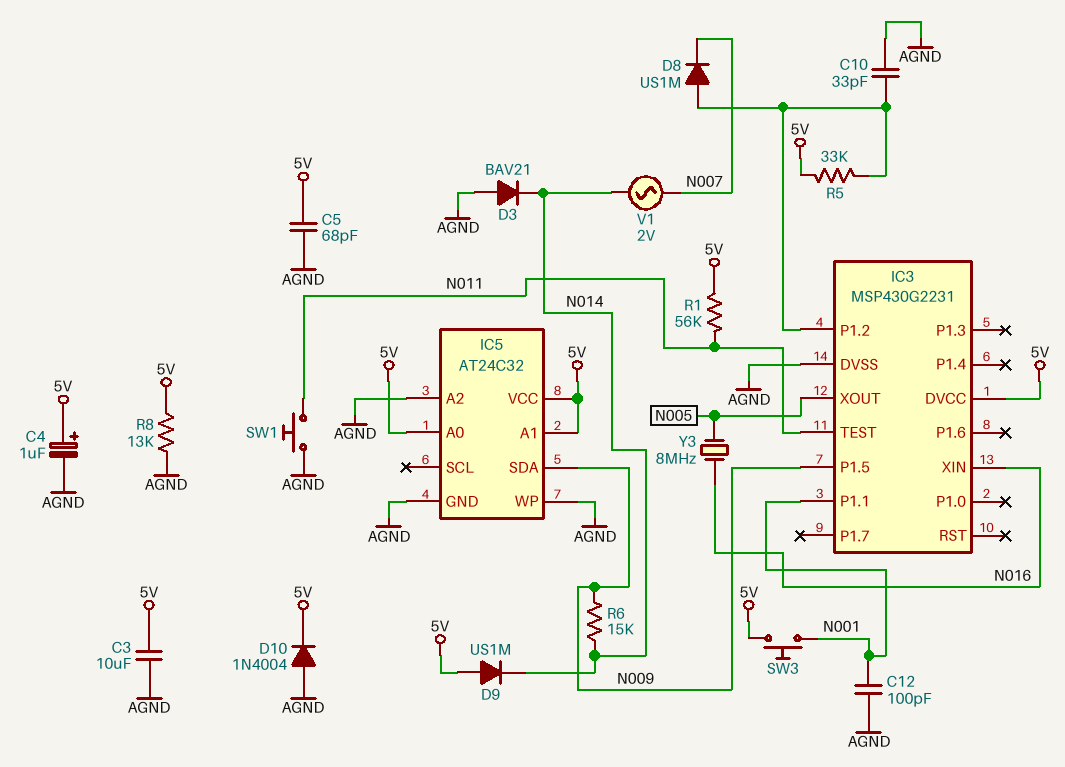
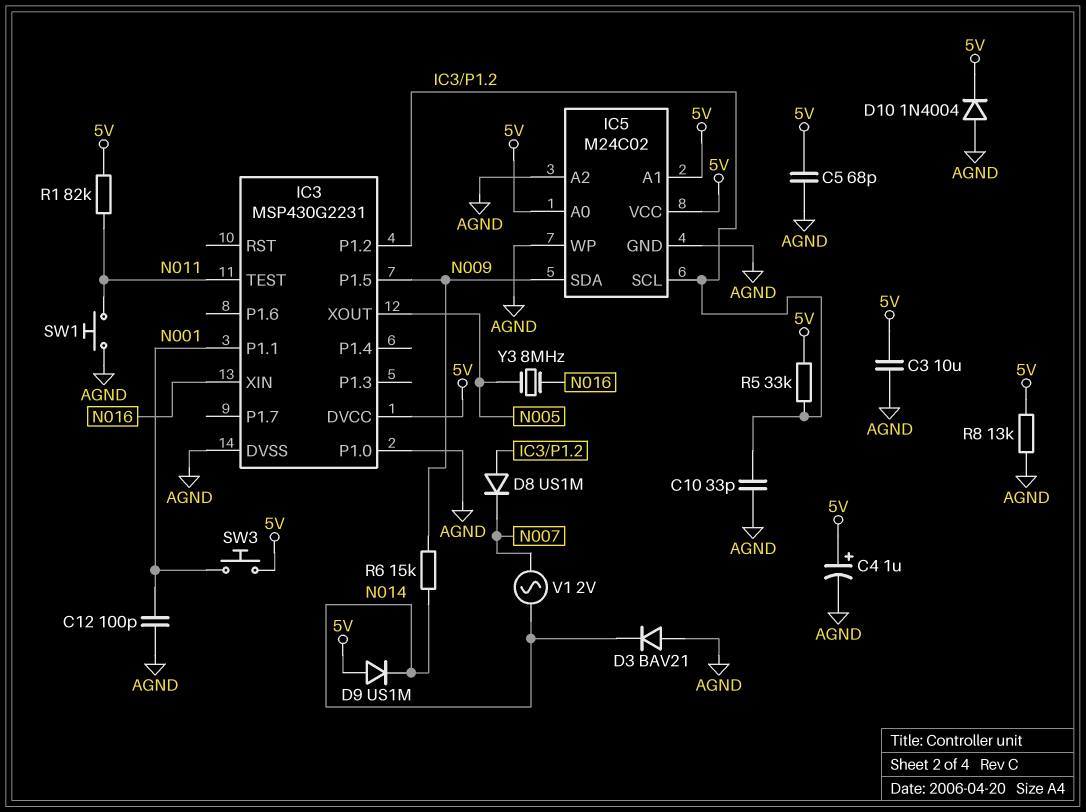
IC3 pin P1.0: none -> AGND
IC5: AT24C32 -> M24C02
IC5 pin SCL: none -> IC3/P1.2
R1: 56k (5V, N011) -> 82k (5V, N011)

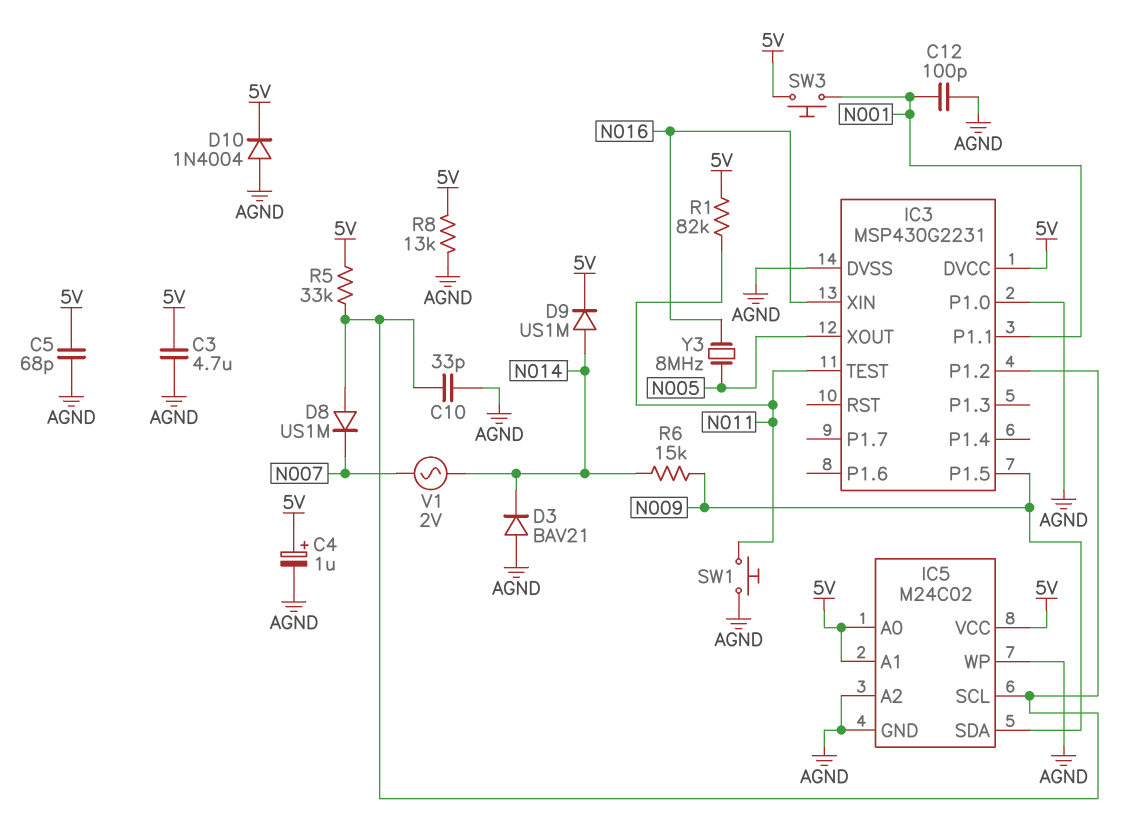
C3: 10uF (5V, AGND) -> 4.7uF (5V, AGND)
D9: diode US1M (A 5V, K N014) -> diode US1M (A N014, K 5V)

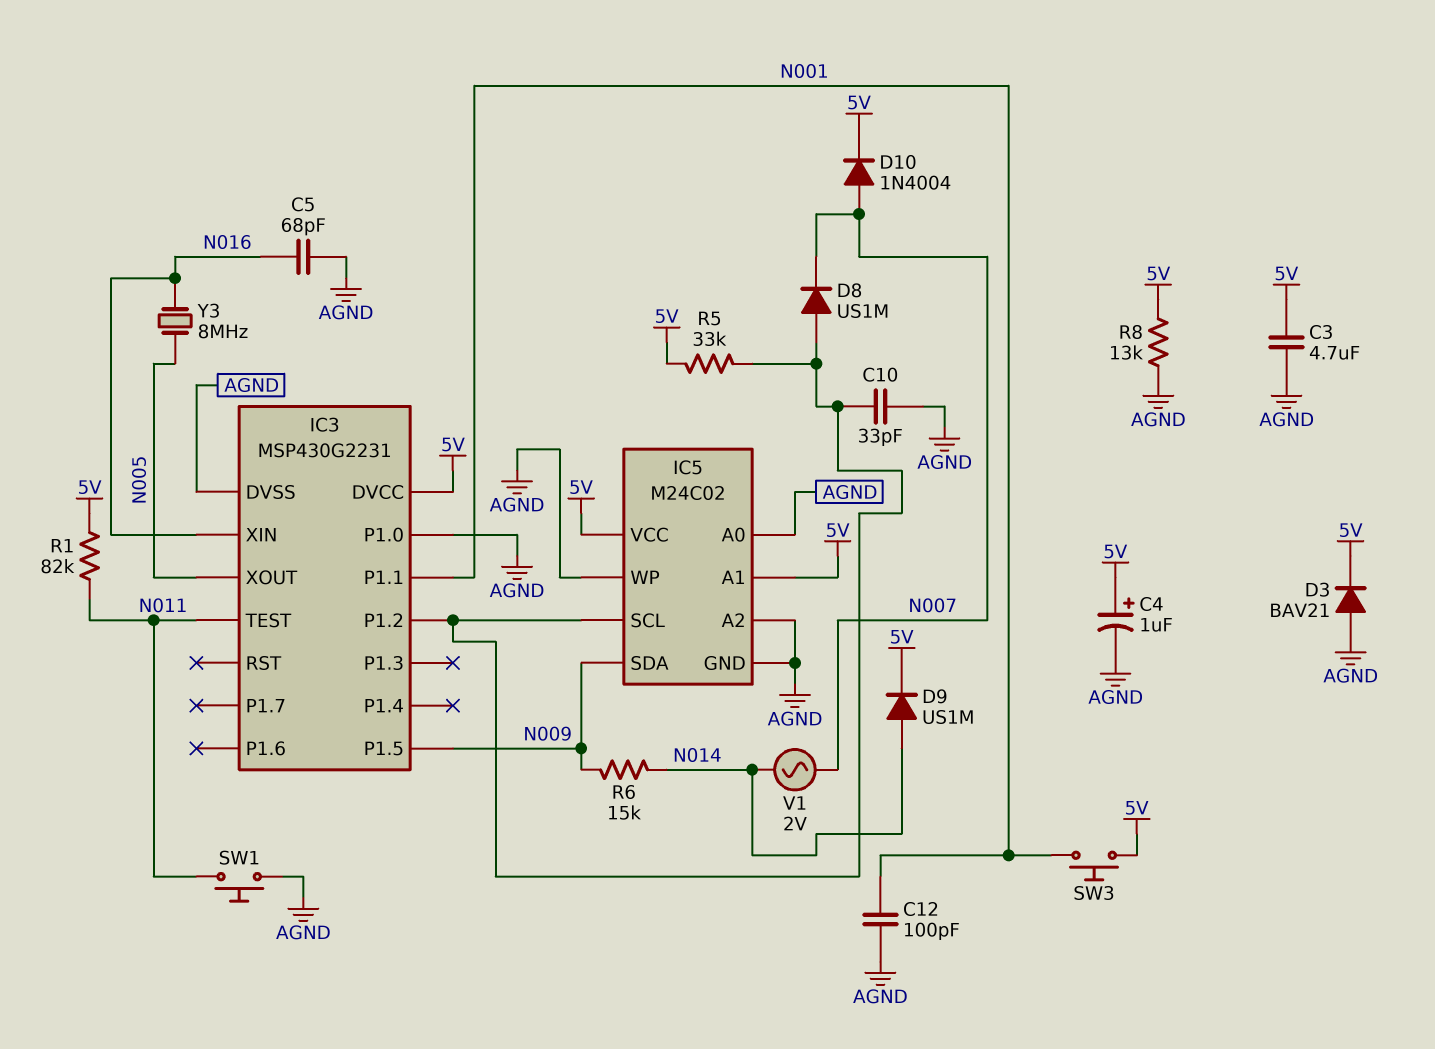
C5: 68pF (5V, AGND) -> 68pF (AGND, N016)
D3: diode BAV21 (A AGND, K N014) -> diode BAV21 (A AGND, K 5V)
D10: diode 1N4004 (A AGND, K 5V) -> diode 1N4004 (A N007, K 5V)
IC5 pin A0: 5V -> AGND

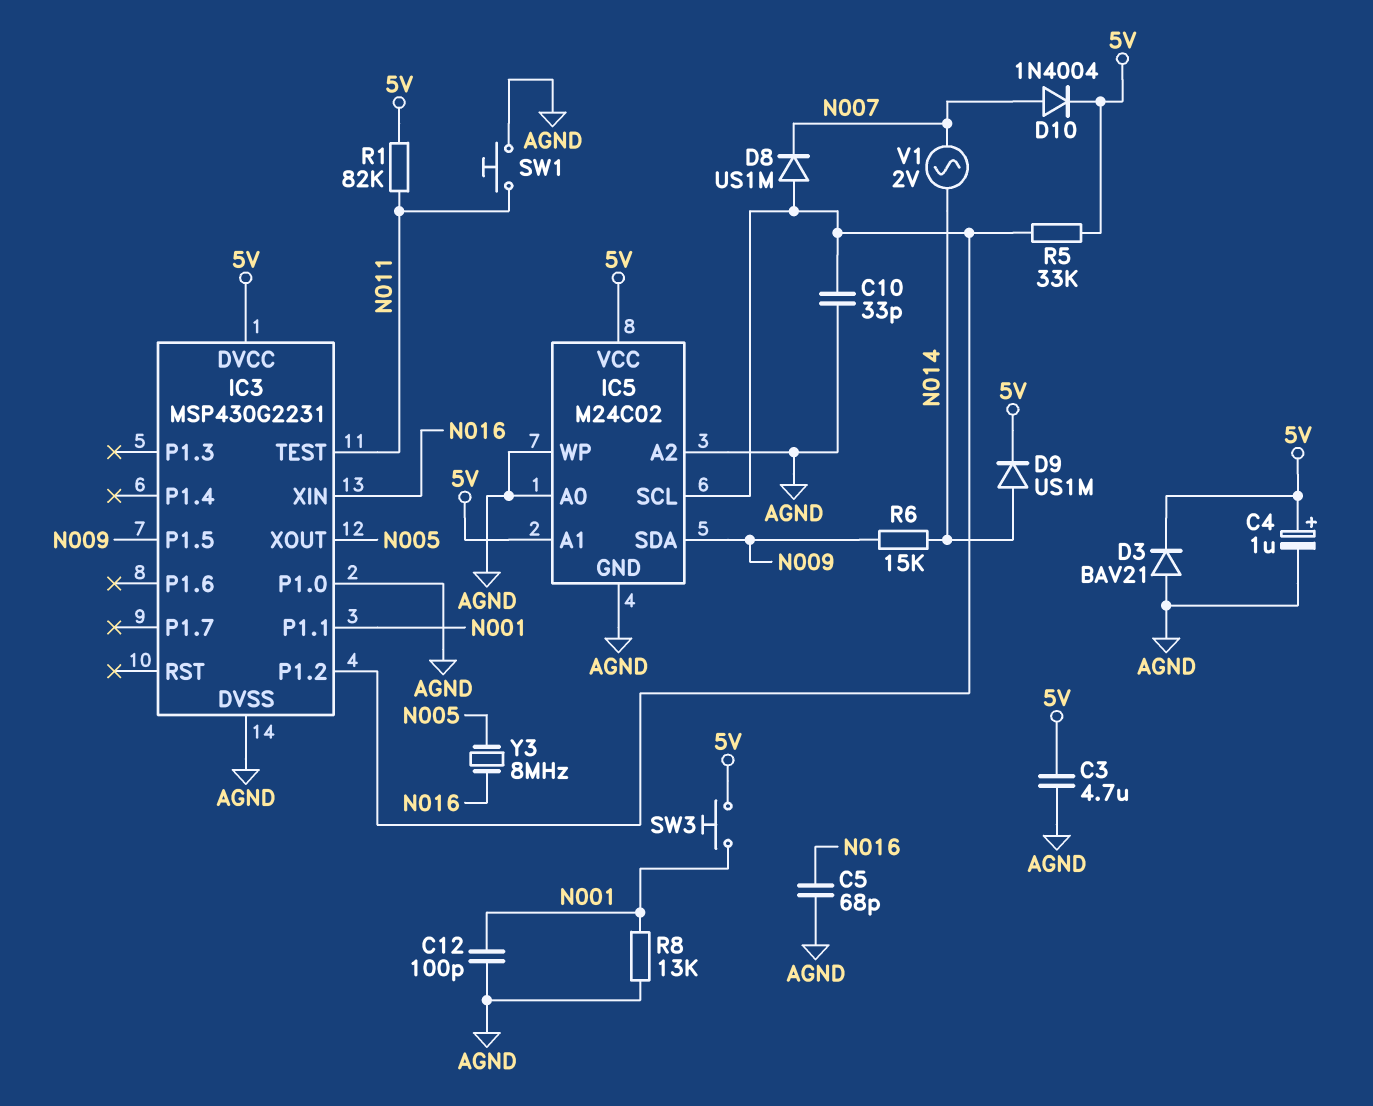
R8: 13k (5V, AGND) -> 13k (AGND, N001)

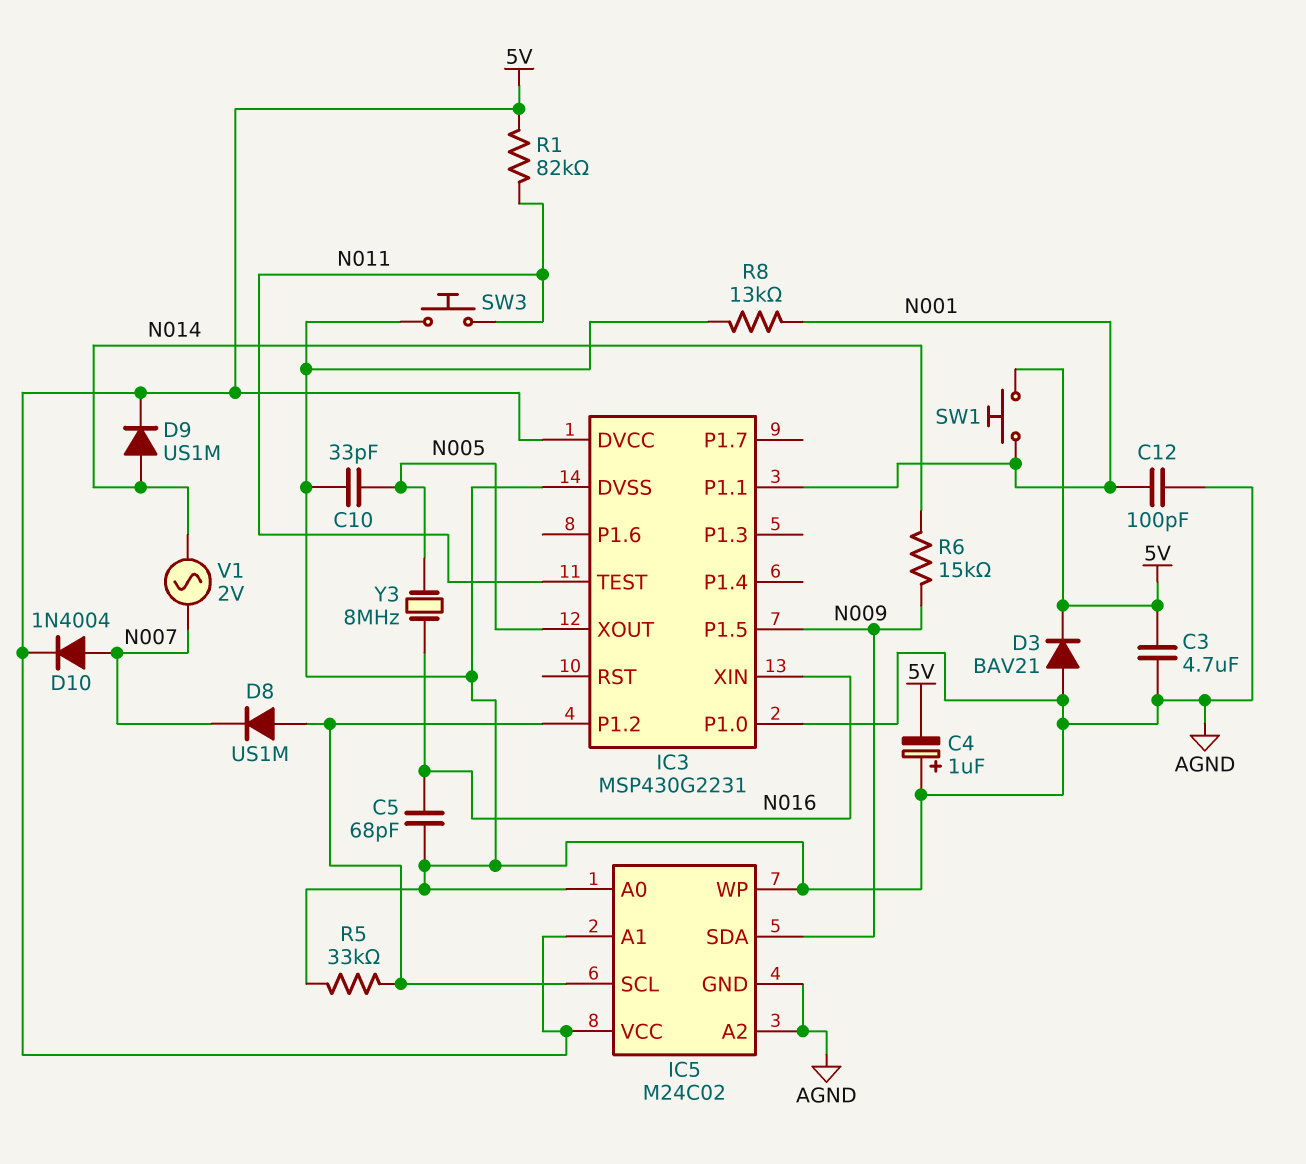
C4: 1uF (plus 5V, minus AGND) -> 1uF (plus AGND, minus 5V)
C10: 33pF (AGND, IC3/P1.2) -> 33pF (AGND, N005)
R5: 33k (5V, IC3/P1.2) -> 33k (AGND, IC3/P1.2)
SW1: button (AGND, N011) -> button (5V, N001)
SW3: button (5V, N001) -> button (AGND, N011)

